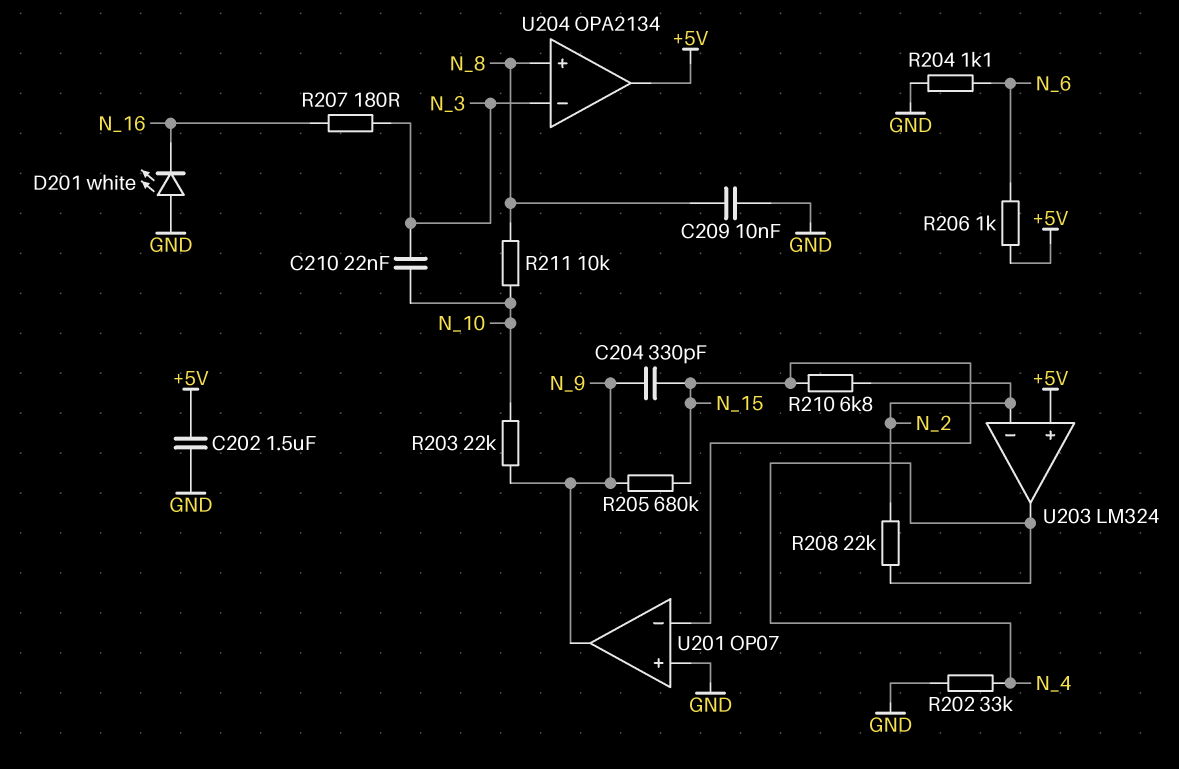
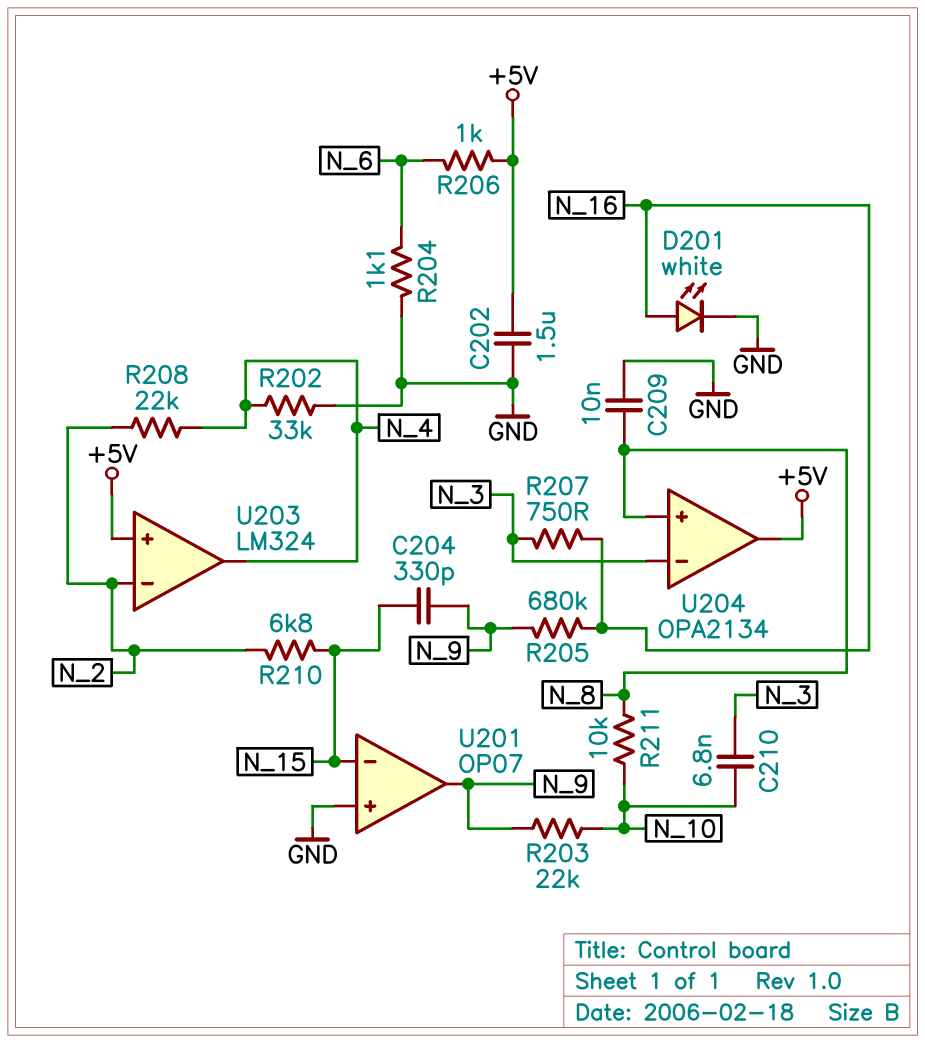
C210: 22nF (N_3, N_10) -> 6.8nF (N_3, N_10)
D201: LED white (A GND, K N_16) -> LED white (A N_16, K GND)
R205: 680k (N_9, N_15) -> 680k (N_9, N_16)
R207: 180 (N_3, N_16) -> 750 (N_3, N_16)

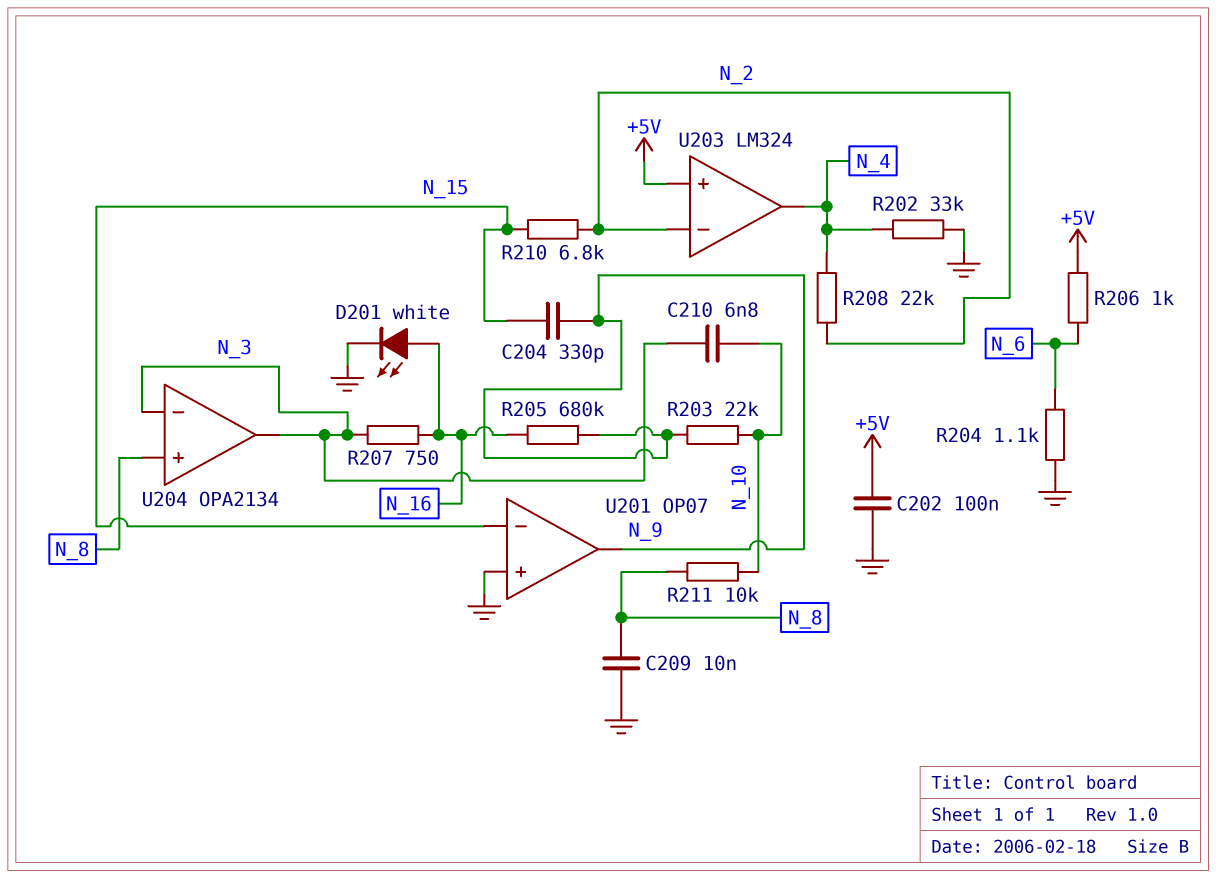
C202: 1.5uF (+5V, GND) -> 100nF (+5V, GND)
U204 pin out: +5V -> N_3

